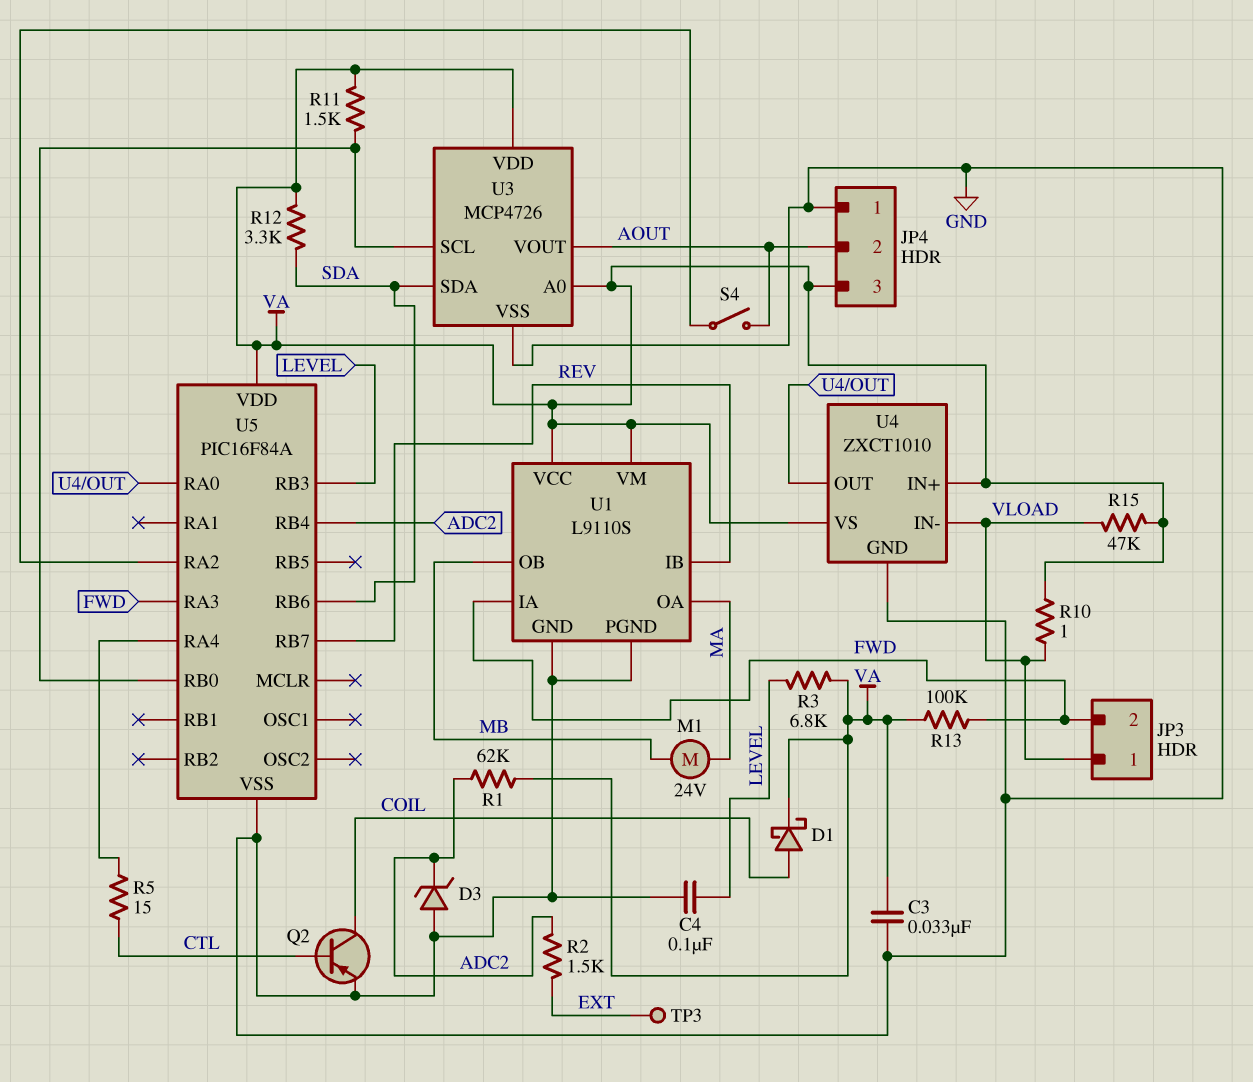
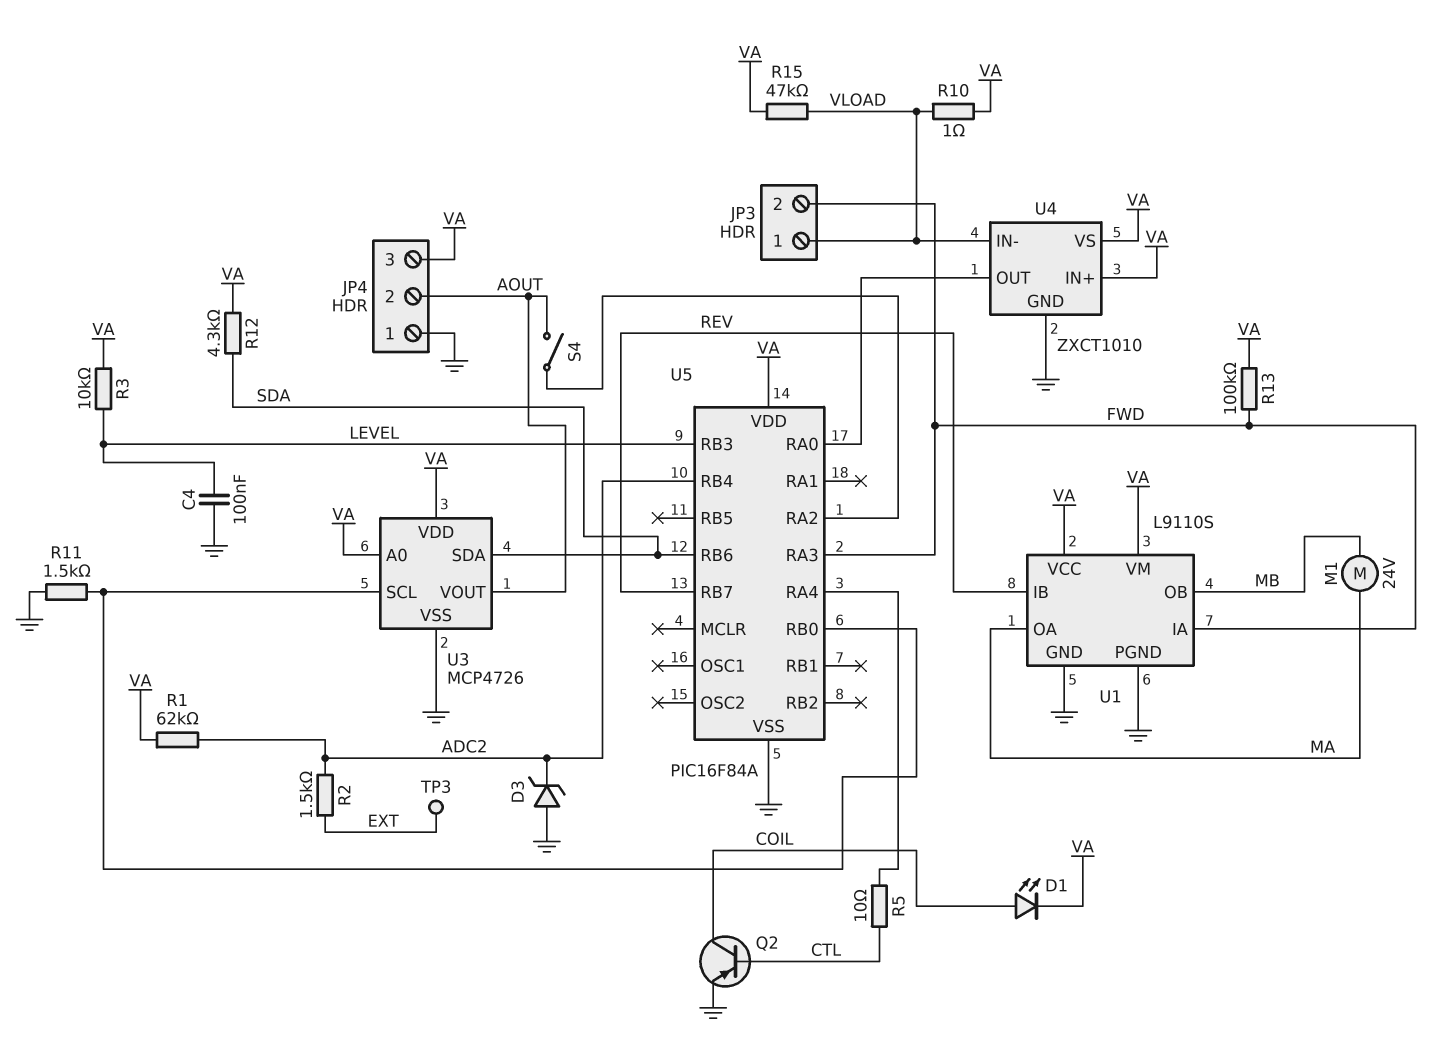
C3: 33nF (GND, VA) -> none
D1: schottky (A COIL, K VA) -> LED (A COIL, K VA)
R3: 6.8k (LEVEL, VA) -> 10k (LEVEL, VA)
R5: 15 (CTL, U5/RA4) -> 10 (CTL, U5/RA4)
R11: 1.5k (U3/SCL, VA) -> 1.5k (GND, U3/SCL)
R12: 3.3k (SDA, VA) -> 4.3k (SDA, VA)

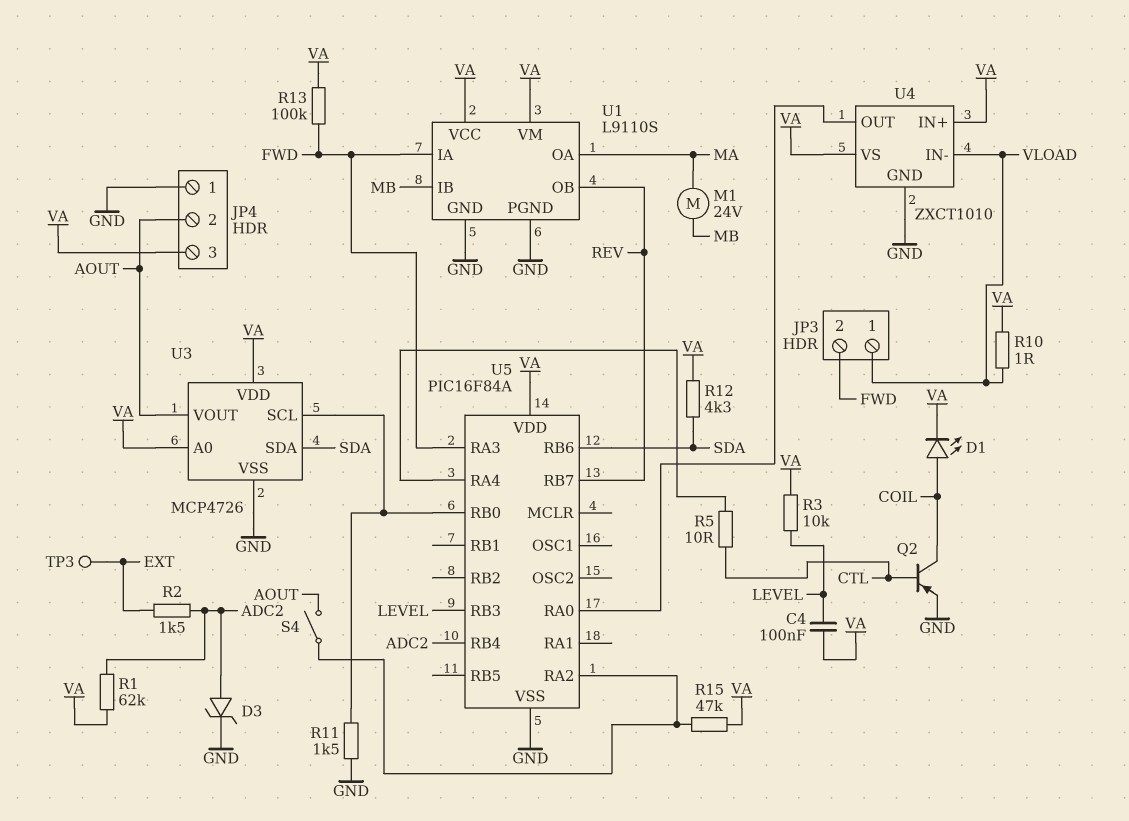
C4: 100nF (GND, LEVEL) -> 100nF (LEVEL, VA)
D3: zener (A GND, K ADC2) -> zener (A ADC2, K GND)
R15: 47k (VA, VLOAD) -> 47k (U5/RA2, VA)
U1 pin IB: REV -> MB
U1 pin OB: MB -> REV

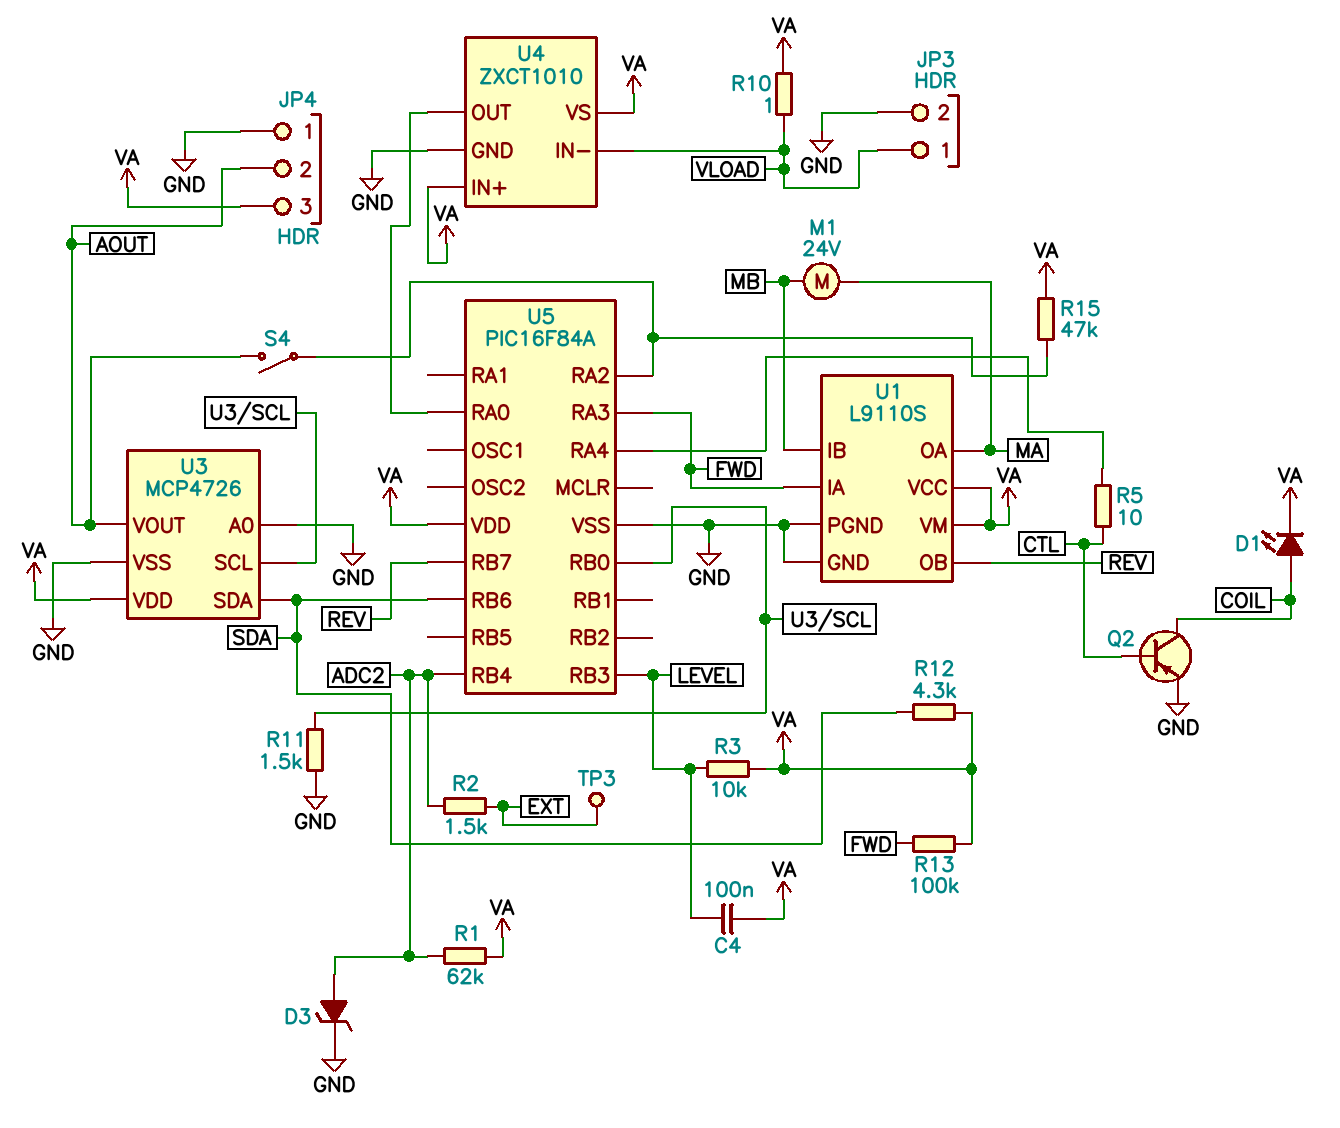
JP3 pin 2: FWD -> GND
U3 pin A0: VA -> GND

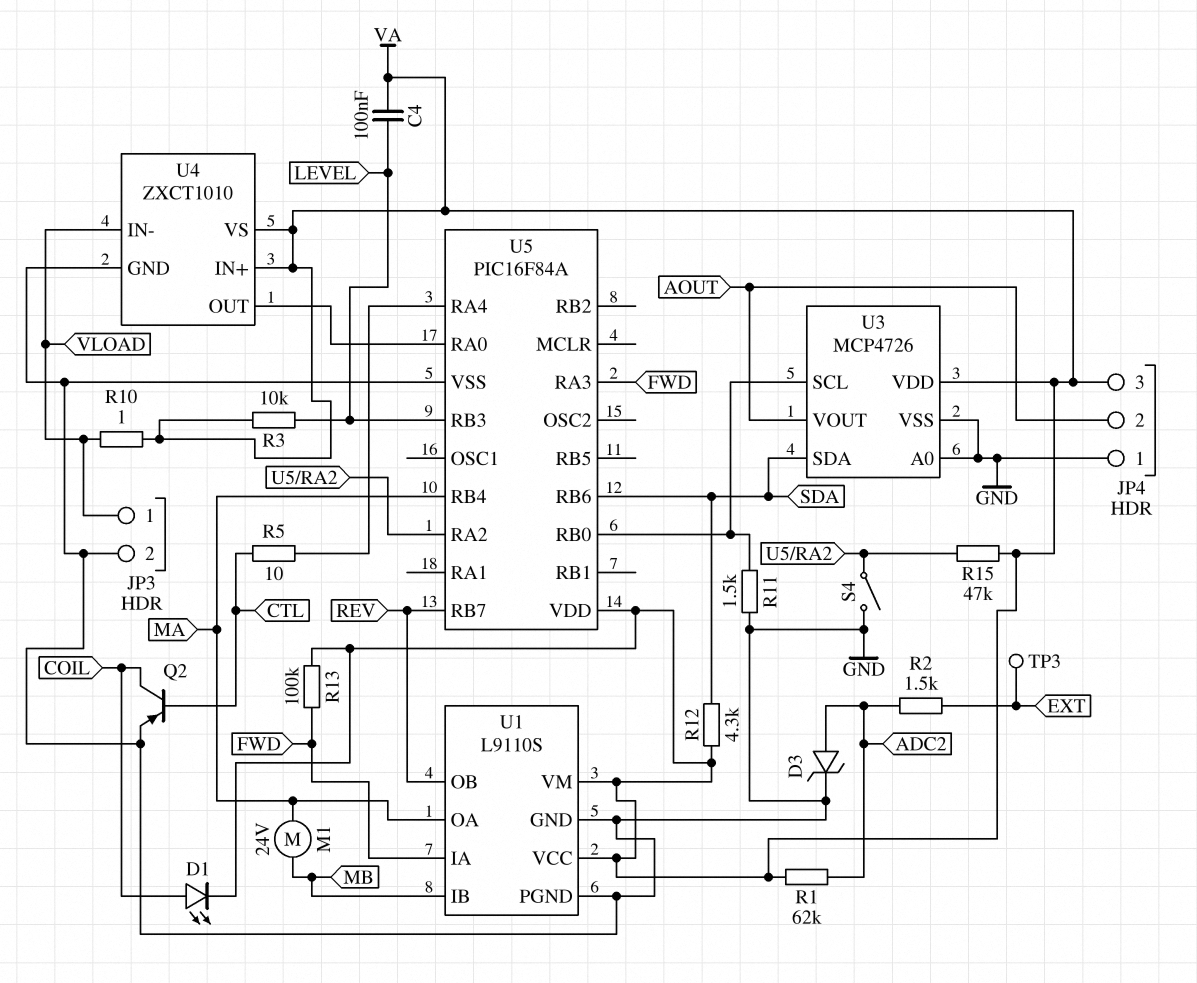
S4: switch (AOUT, U5/RA2) -> switch (GND, U5/RA2)
U5 pin RB4: ADC2 -> MA

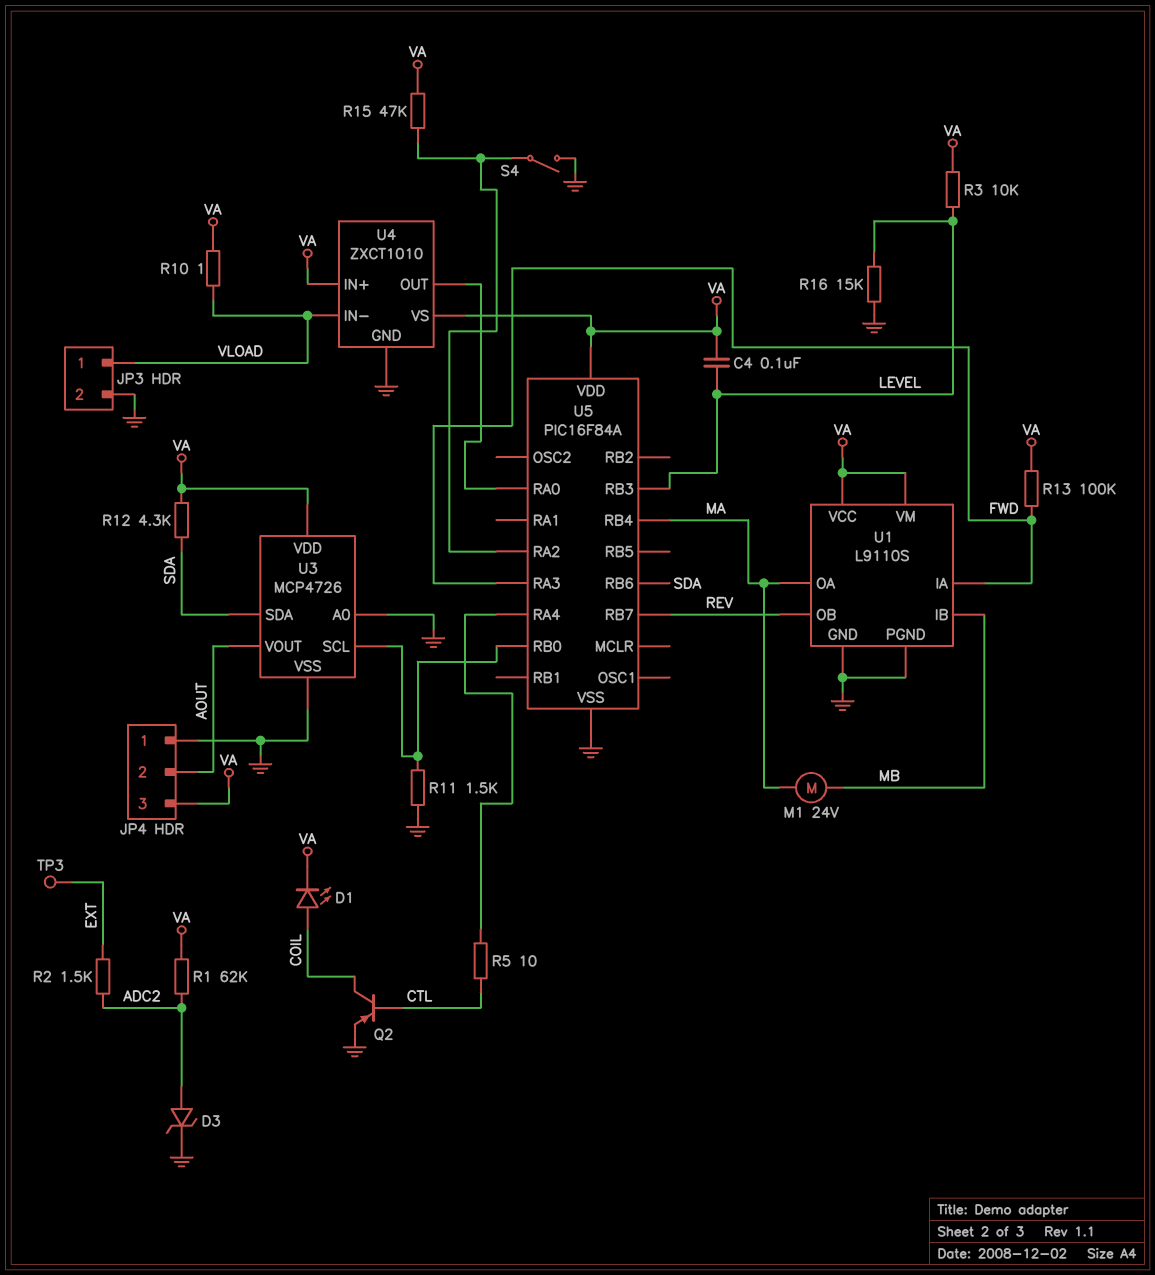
R16: none -> 15k (GND, LEVEL)

